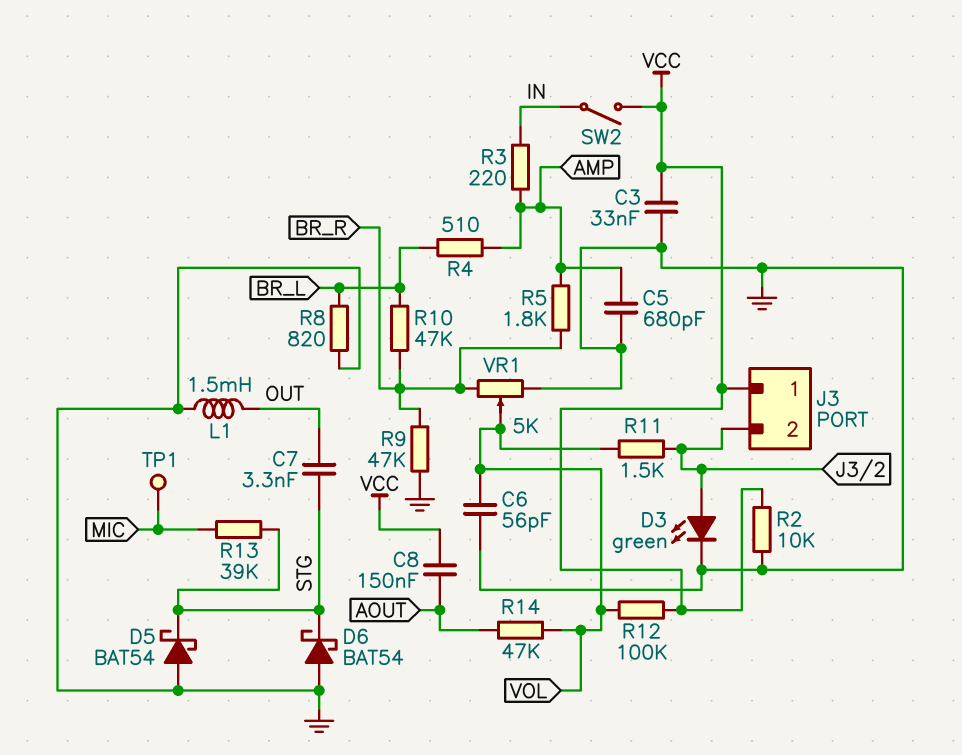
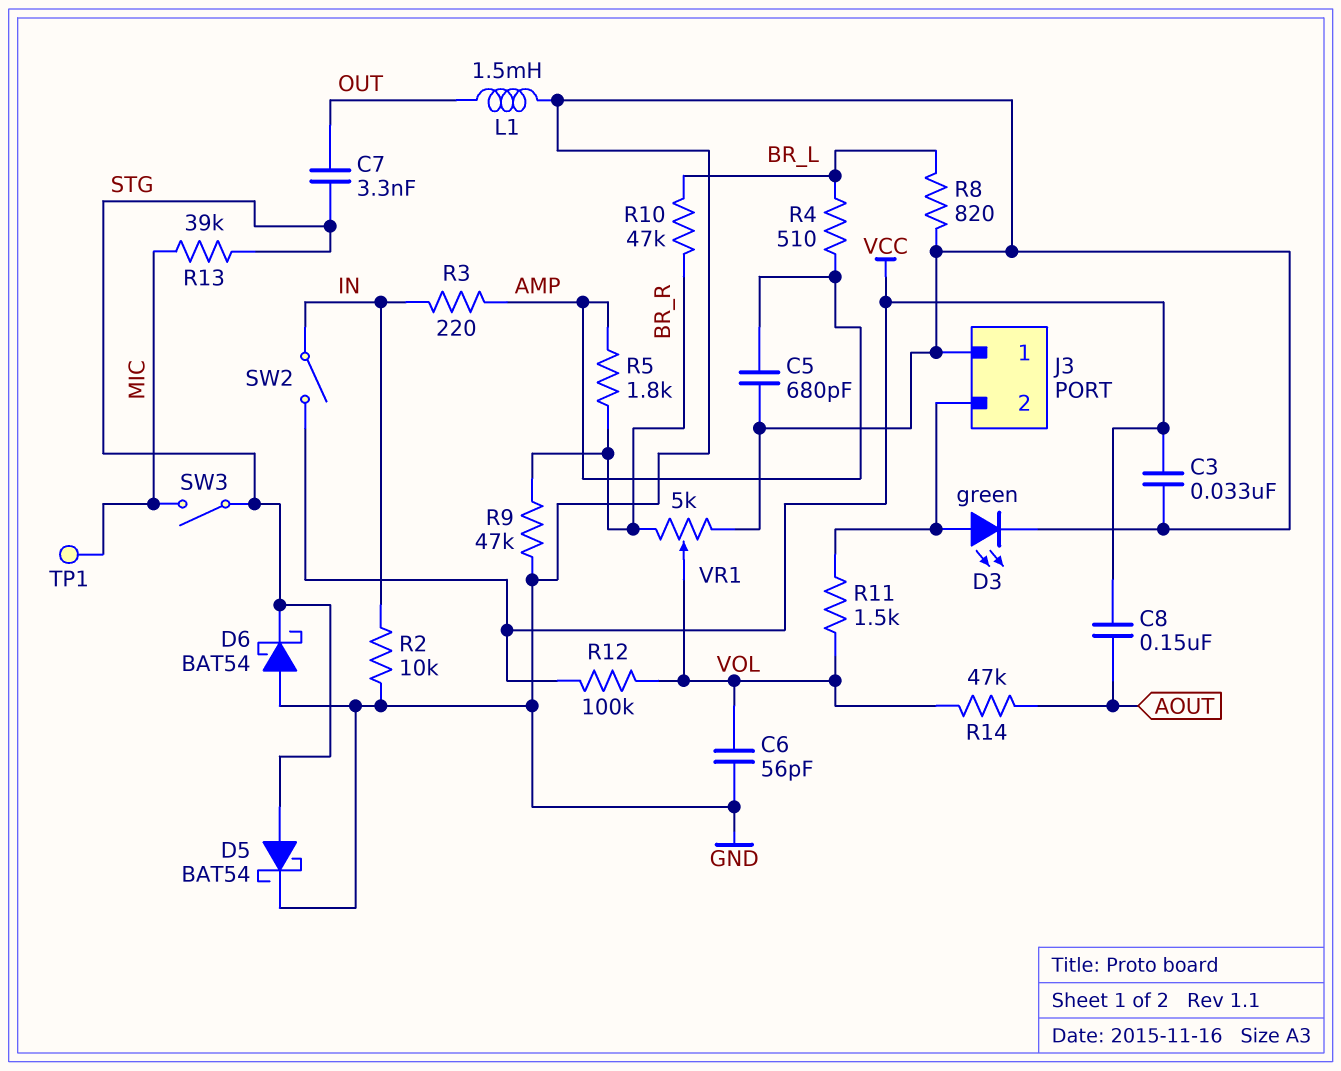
D5: schottky BAT54 (A GND, K STG) -> schottky BAT54 (A STG, K GND)
J3 pin 1: VCC -> GND
R2: 10k (GND, VCC) -> 10k (GND, IN)
SW3: none -> switch (MIC, STG)

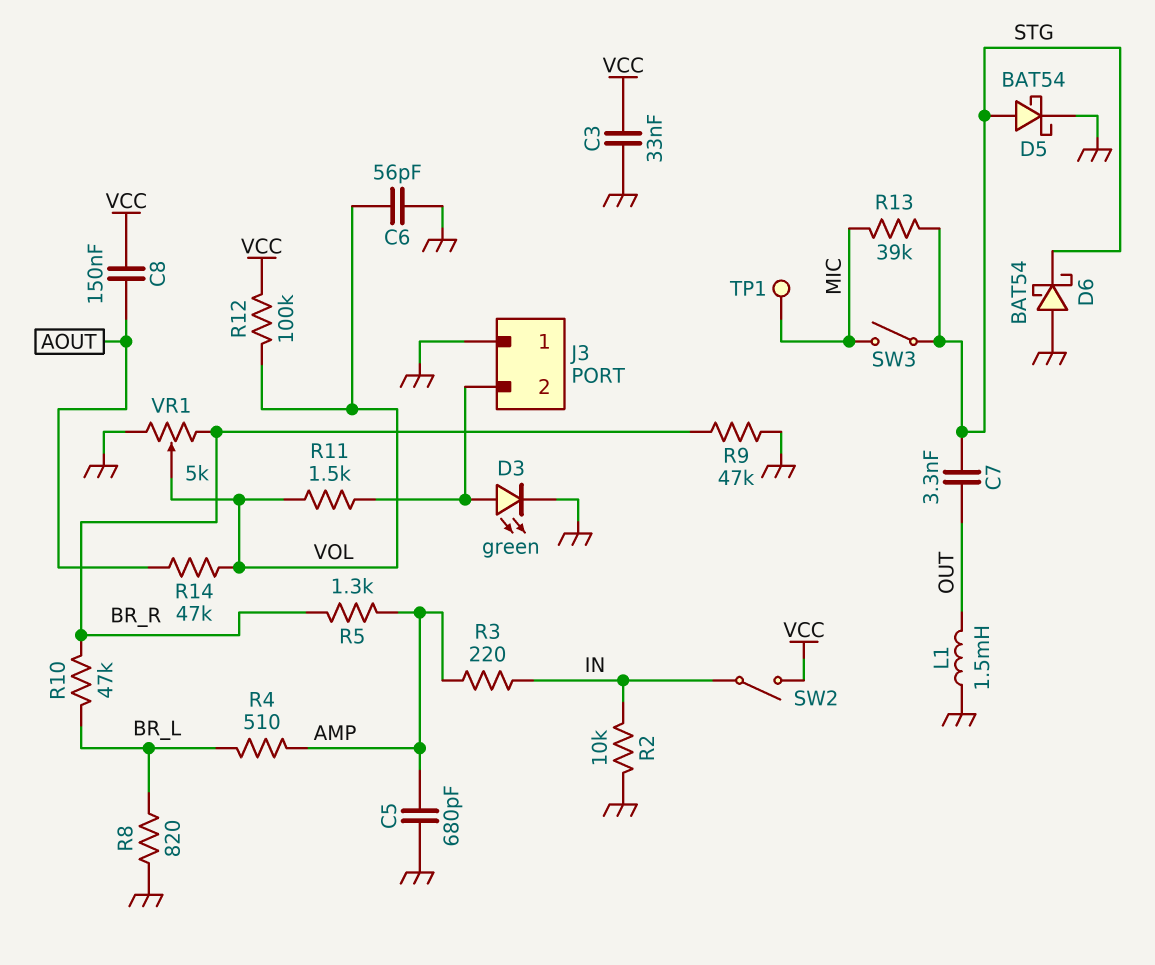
R5: 1.8k (AMP, BR_R) -> 1.3k (AMP, BR_R)

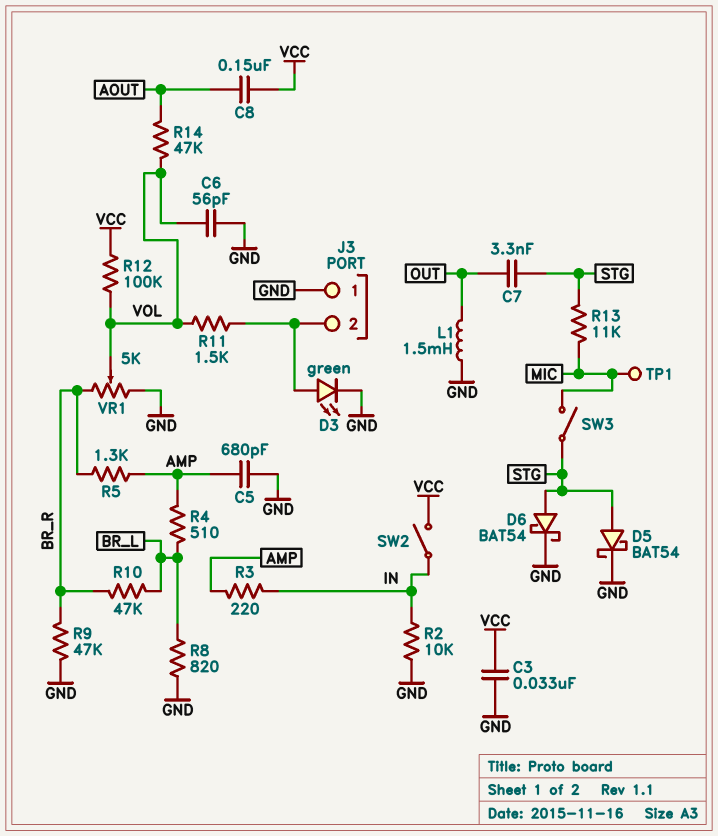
D6: schottky BAT54 (A GND, K STG) -> schottky BAT54 (A STG, K GND)
R13: 39k (MIC, STG) -> 11k (MIC, STG)

